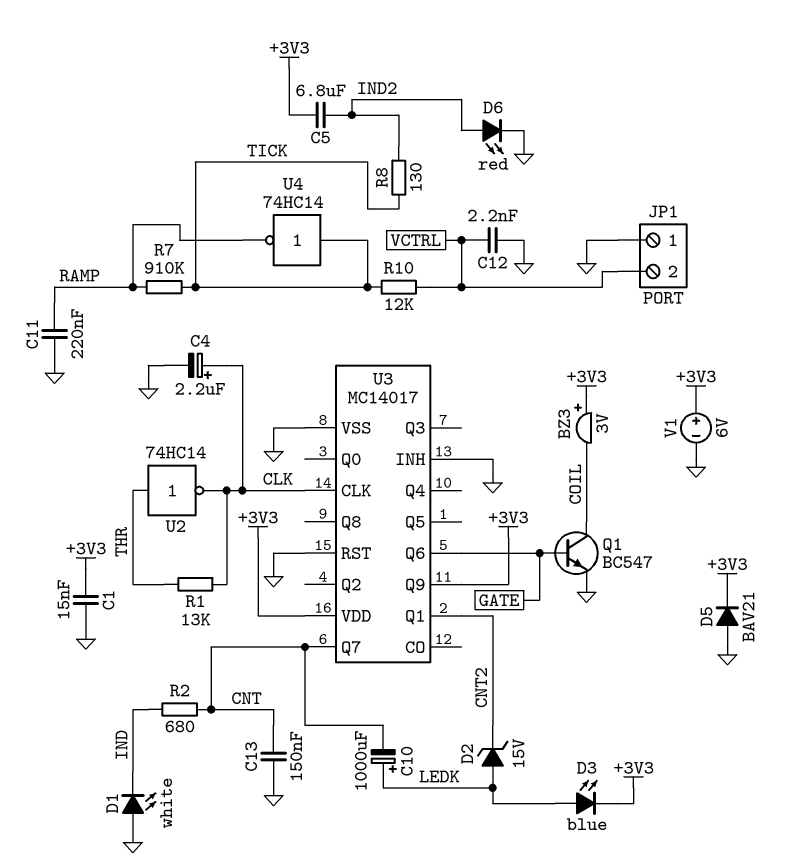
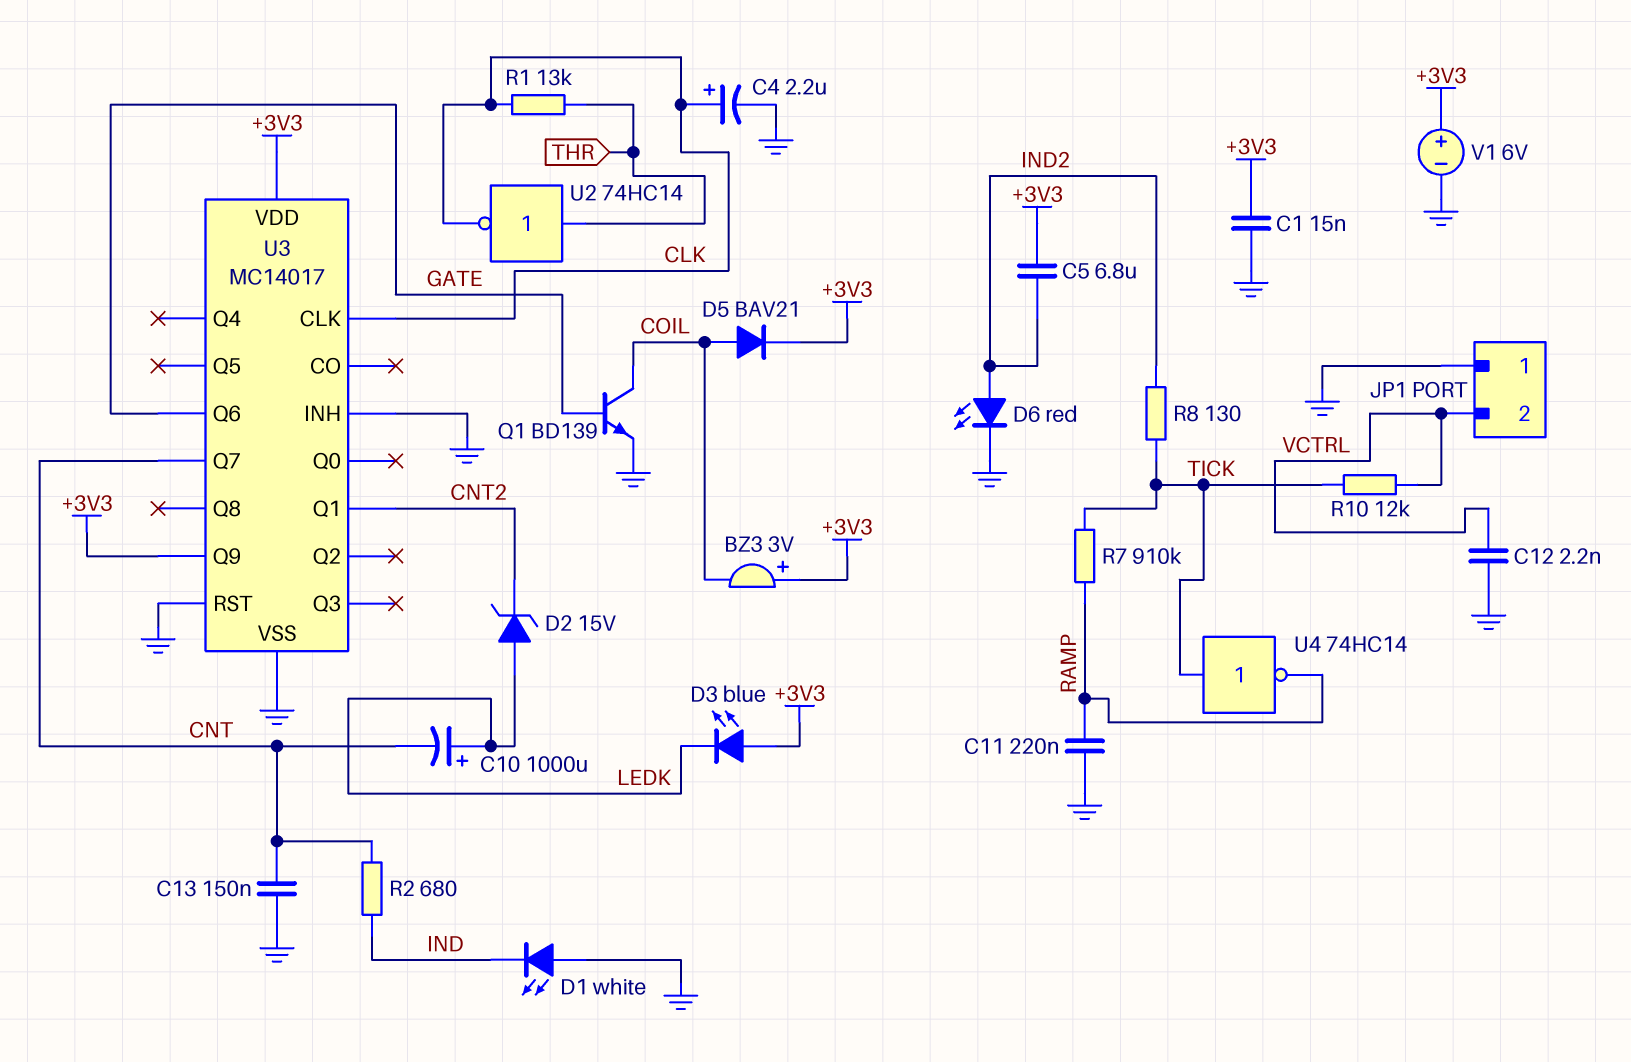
D3: LED blue (A LEDK, K +3V3) -> LED blue (A +3V3, K LEDK)
D5: diode BAV21 (A GND, K +3V3) -> diode BAV21 (A COIL, K +3V3)
Q1: NPN BC547 (B GATE, C COIL, E GND) -> NPN BD139 (B GATE, C COIL, E GND)

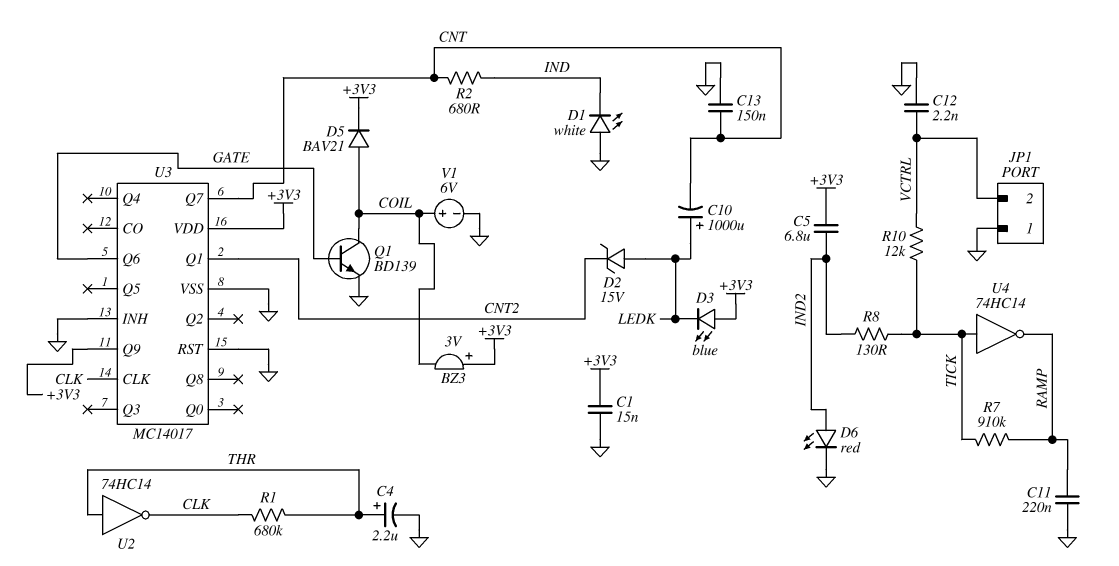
C4: 2.2uF (plus CLK, minus GND) -> 2.2uF (plus THR, minus GND)
R1: 13k (CLK, THR) -> 680k (CLK, THR)
V1: 6V (plus +3V3, minus GND) -> 6V (plus COIL, minus GND)

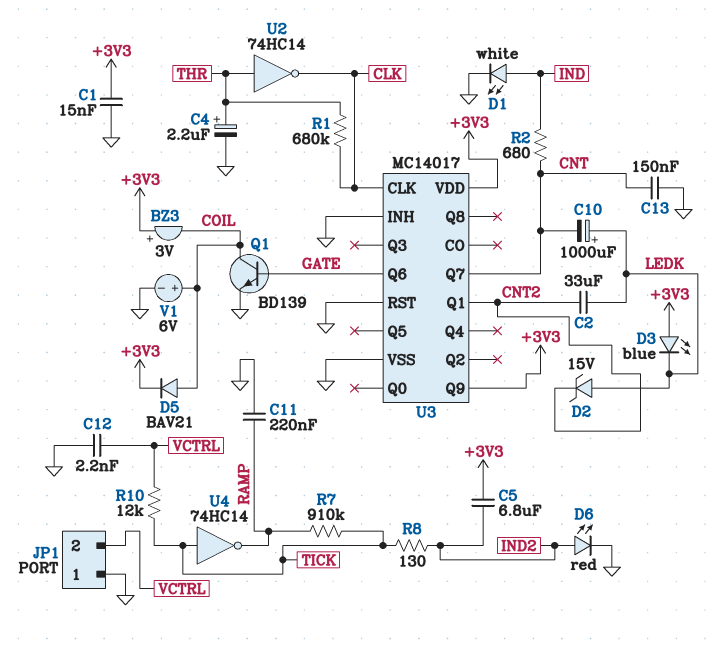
C2: none -> 33uF (CNT2, LEDK)
D1: LED white (A GND, K IND) -> LED white (A IND, K GND)

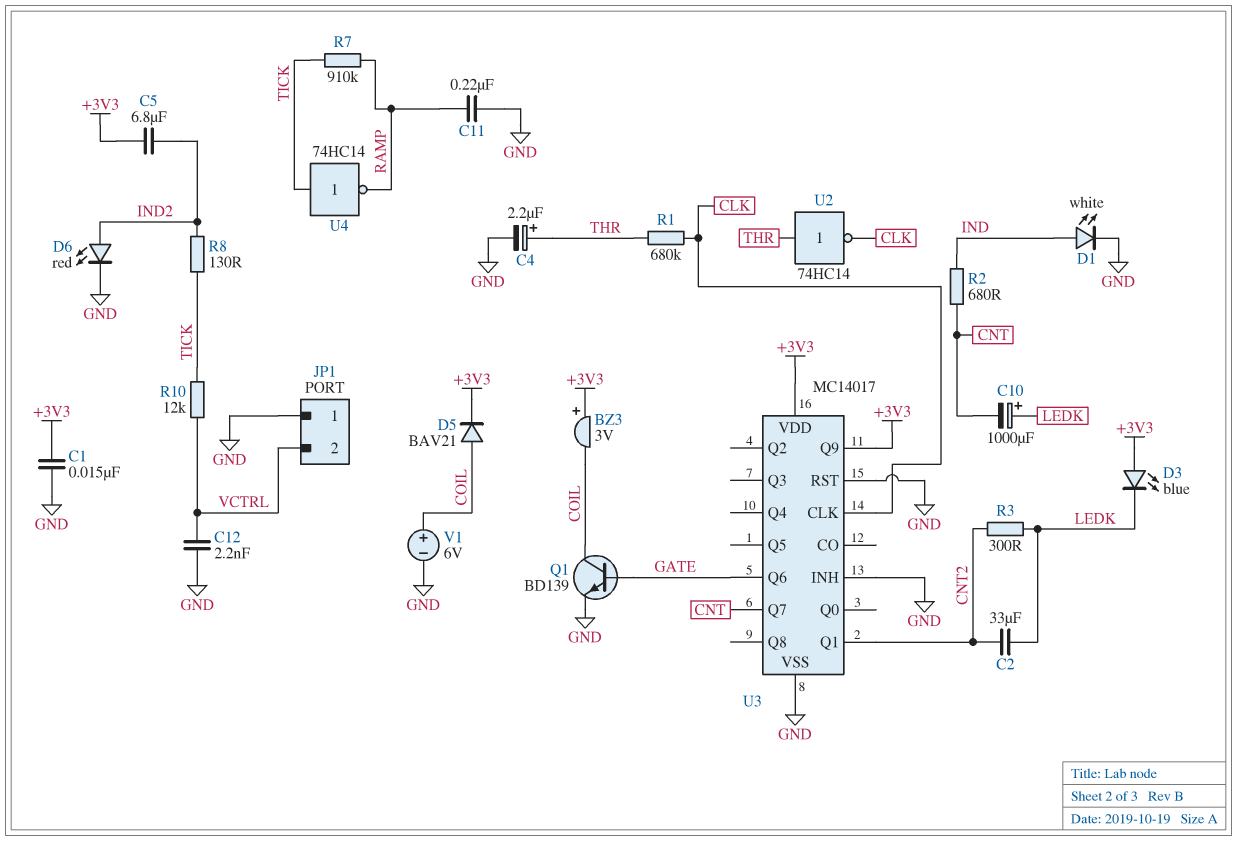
C13: 150nF (CNT, GND) -> none
D2: zener 15V (A LEDK, K CNT2) -> none
R3: none -> 300 (CNT2, LEDK)

